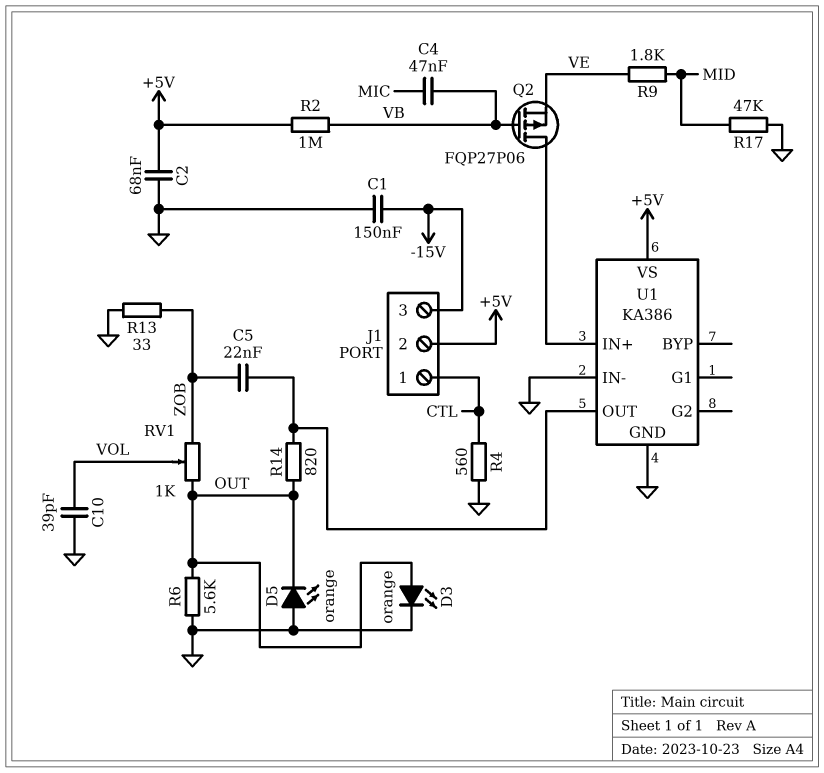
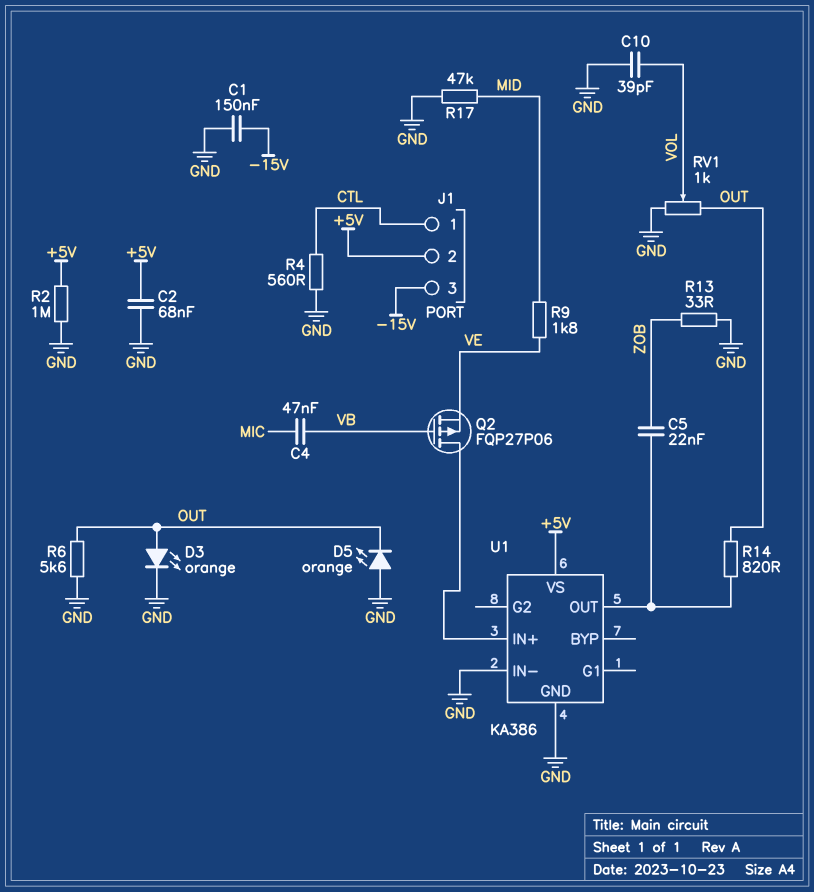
R2: 1M (+5V, VB) -> 1M (+5V, GND)
RV1: 1k (OUT, ZOB, wiper VOL) -> 1k (GND, OUT, wiper VOL)

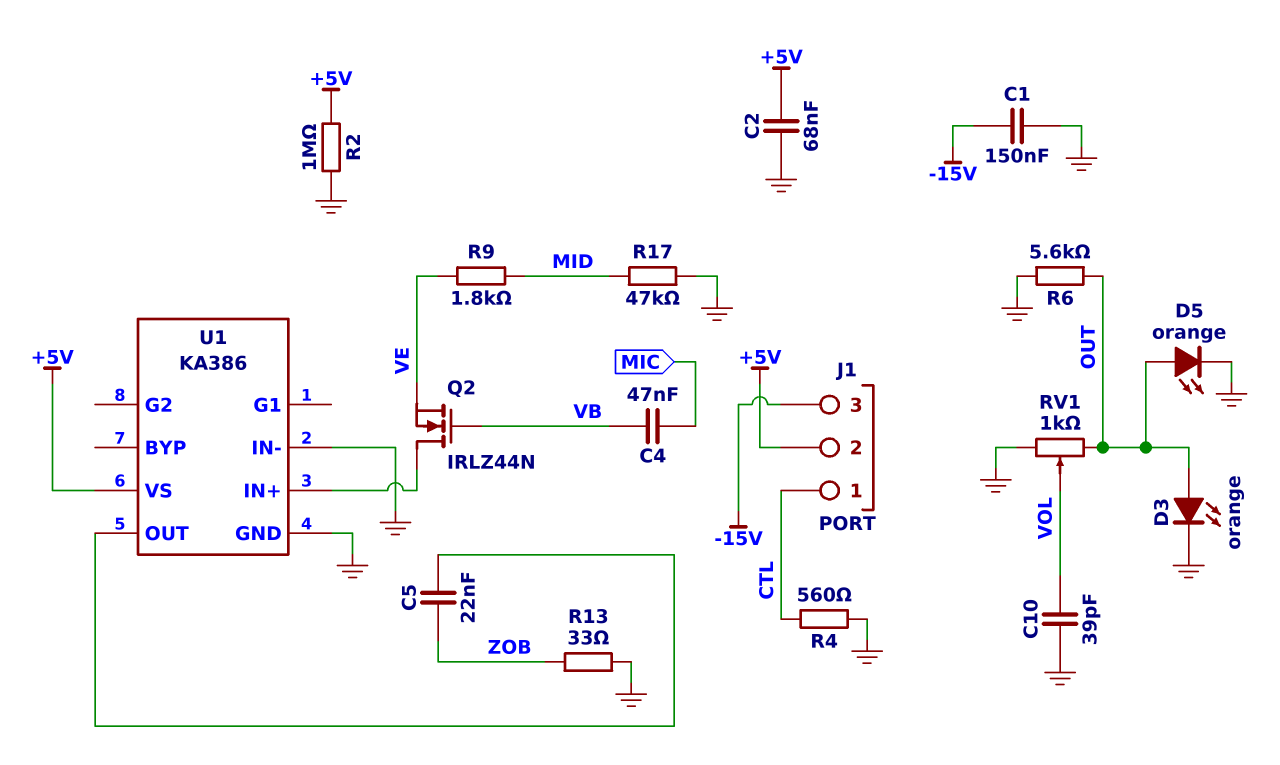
D5: LED orange (A GND, K OUT) -> LED orange (A OUT, K GND)
Q2: PMOS FQP27P06 (G VB, D U1/IN+, S VE) -> NMOS IRLZ44N (G VB, D U1/IN+, S VE)
R14: 820 (OUT, U1/OUT) -> none

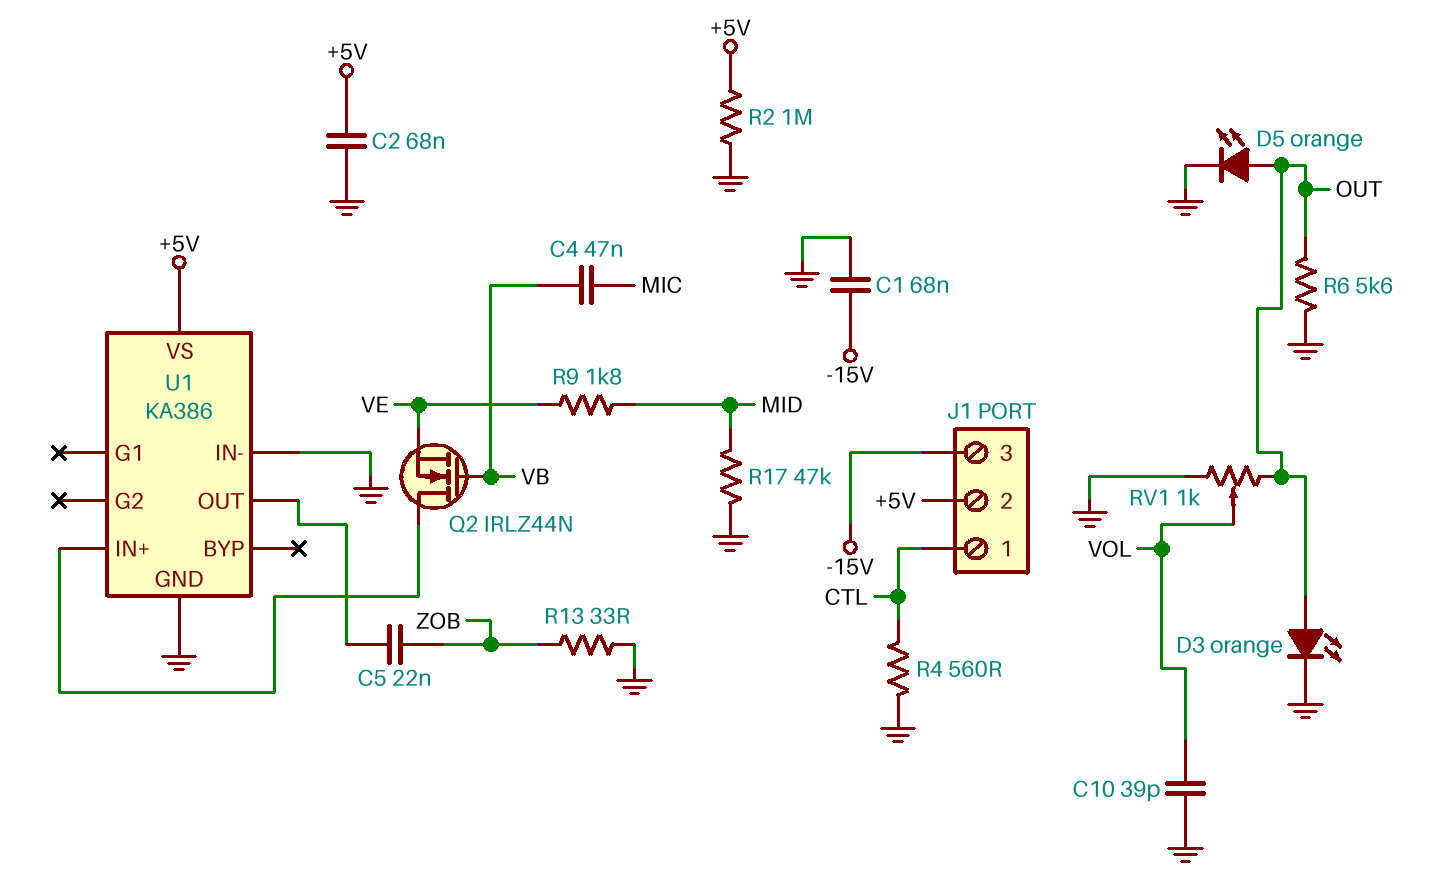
C1: 150nF (-15V, GND) -> 68nF (-15V, GND)

